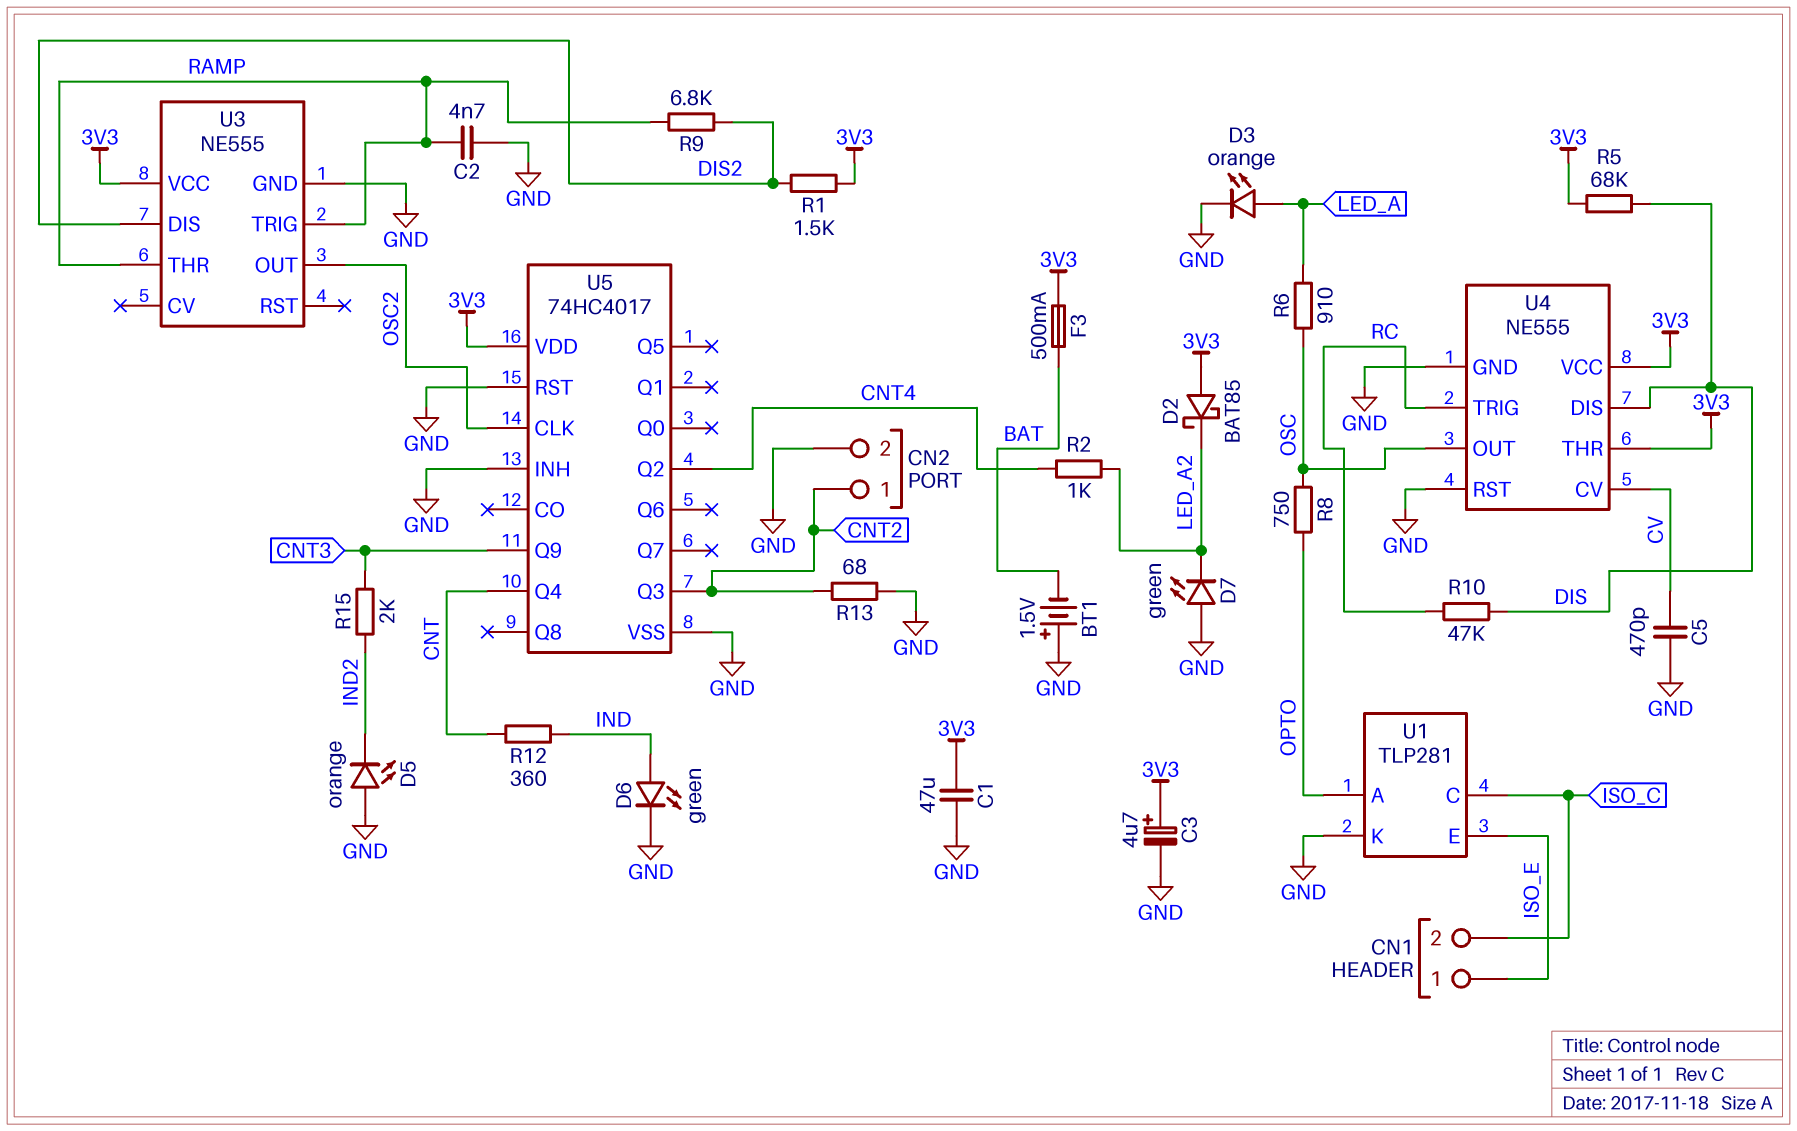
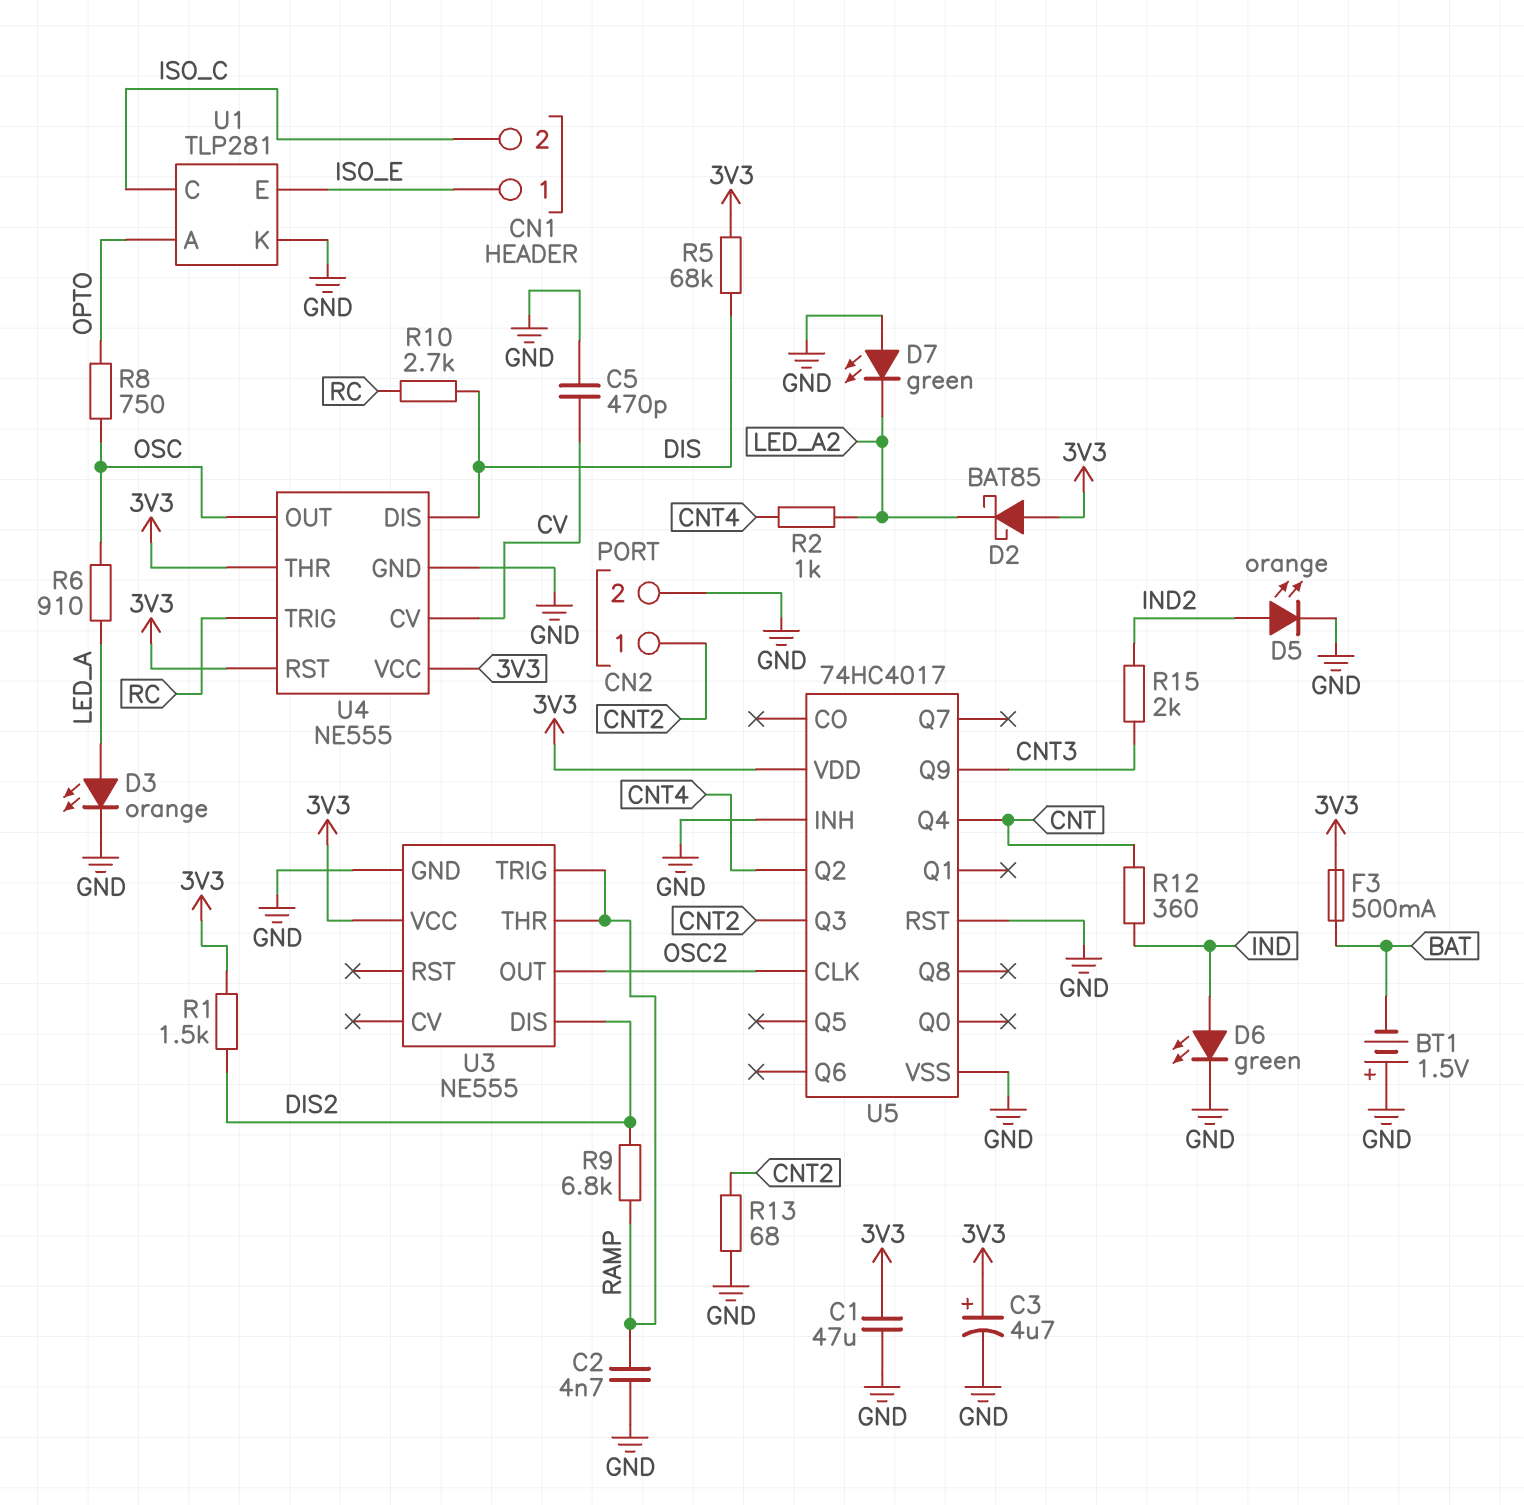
D5: LED orange (A GND, K IND2) -> LED orange (A IND2, K GND)
R10: 47k (DIS, RC) -> 2.7k (DIS, RC)
U4 pin RST: GND -> 3V3

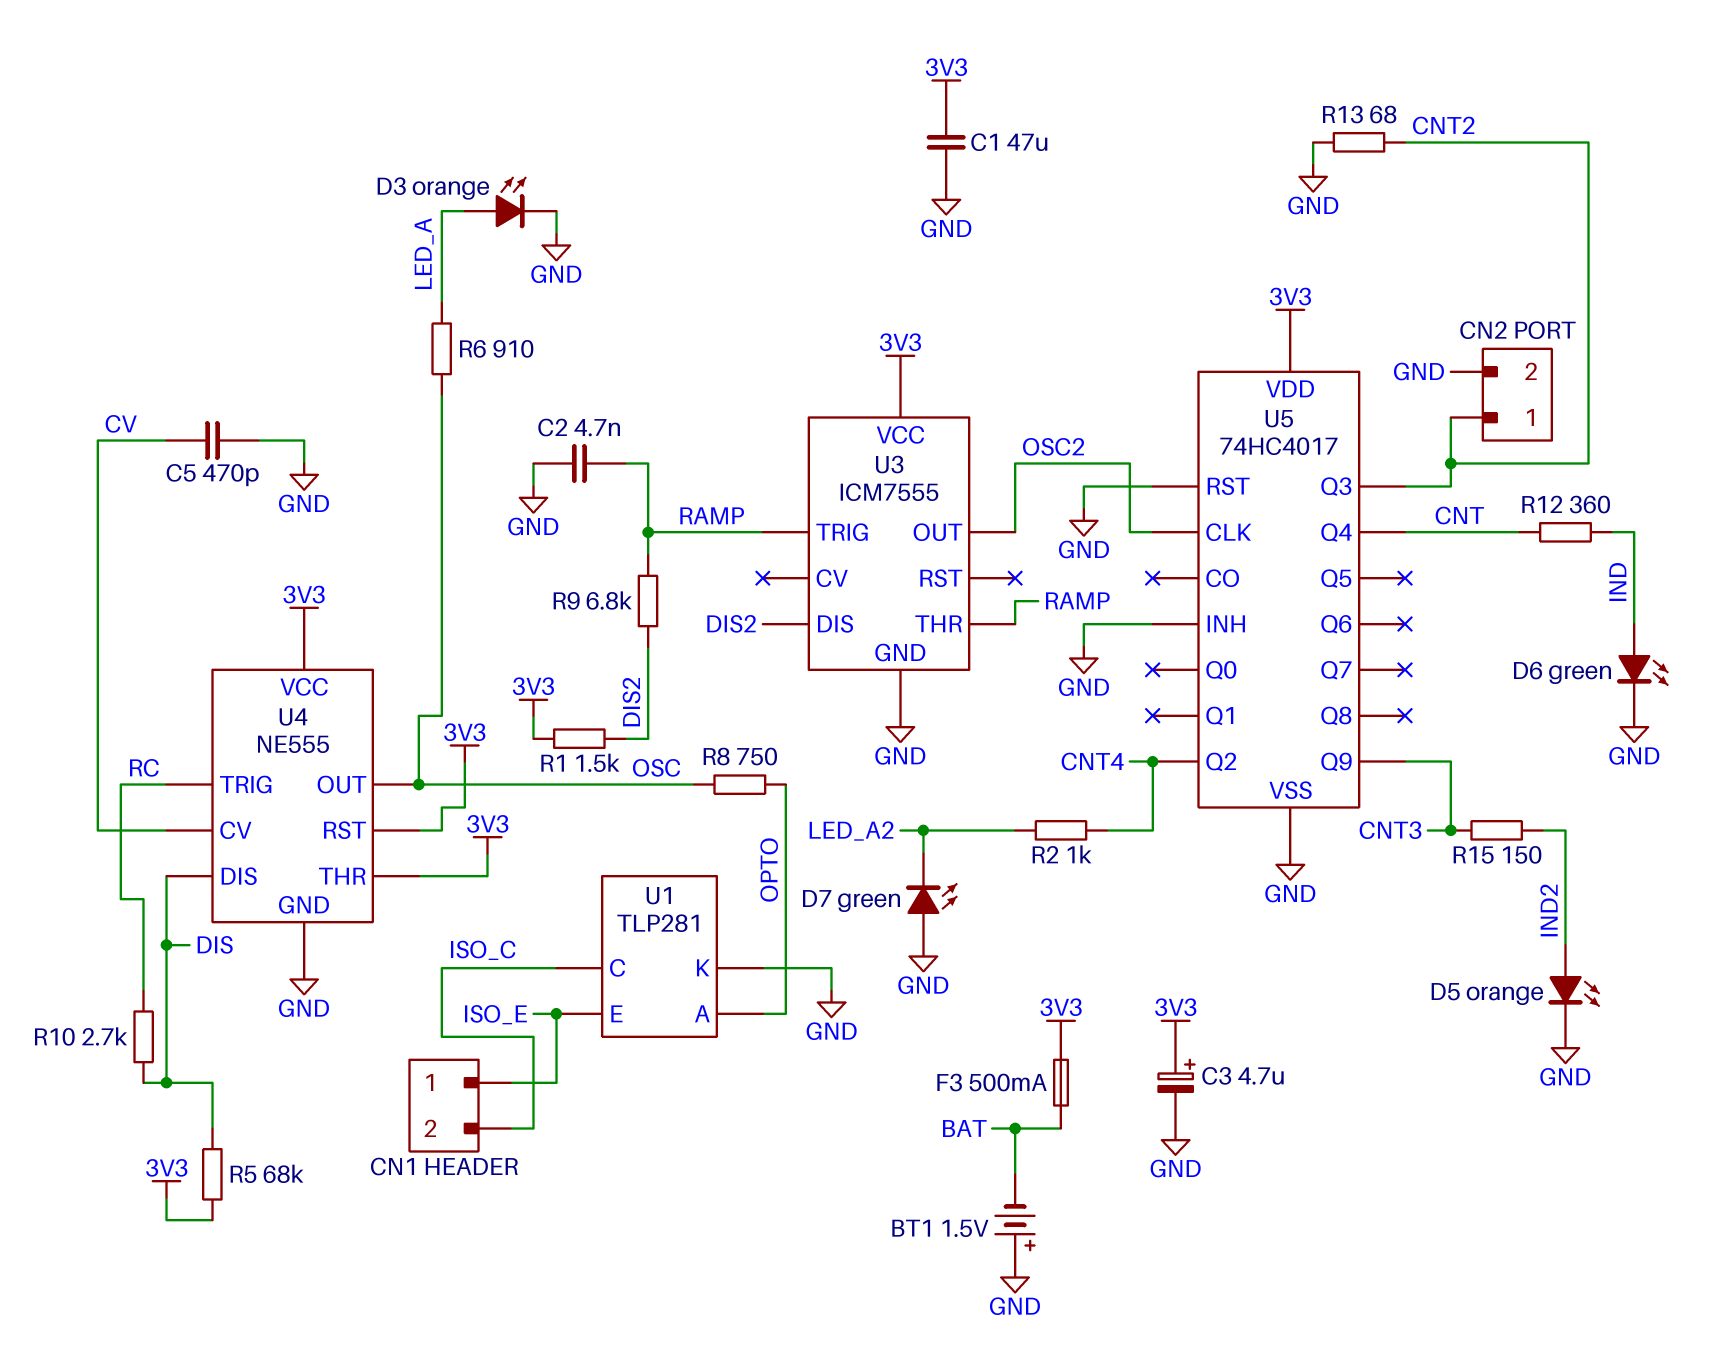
D2: schottky BAT85 (A 3V3, K LED_A2) -> none
R15: 2k (CNT3, IND2) -> 150 (CNT3, IND2)
U3: NE555 -> ICM7555

